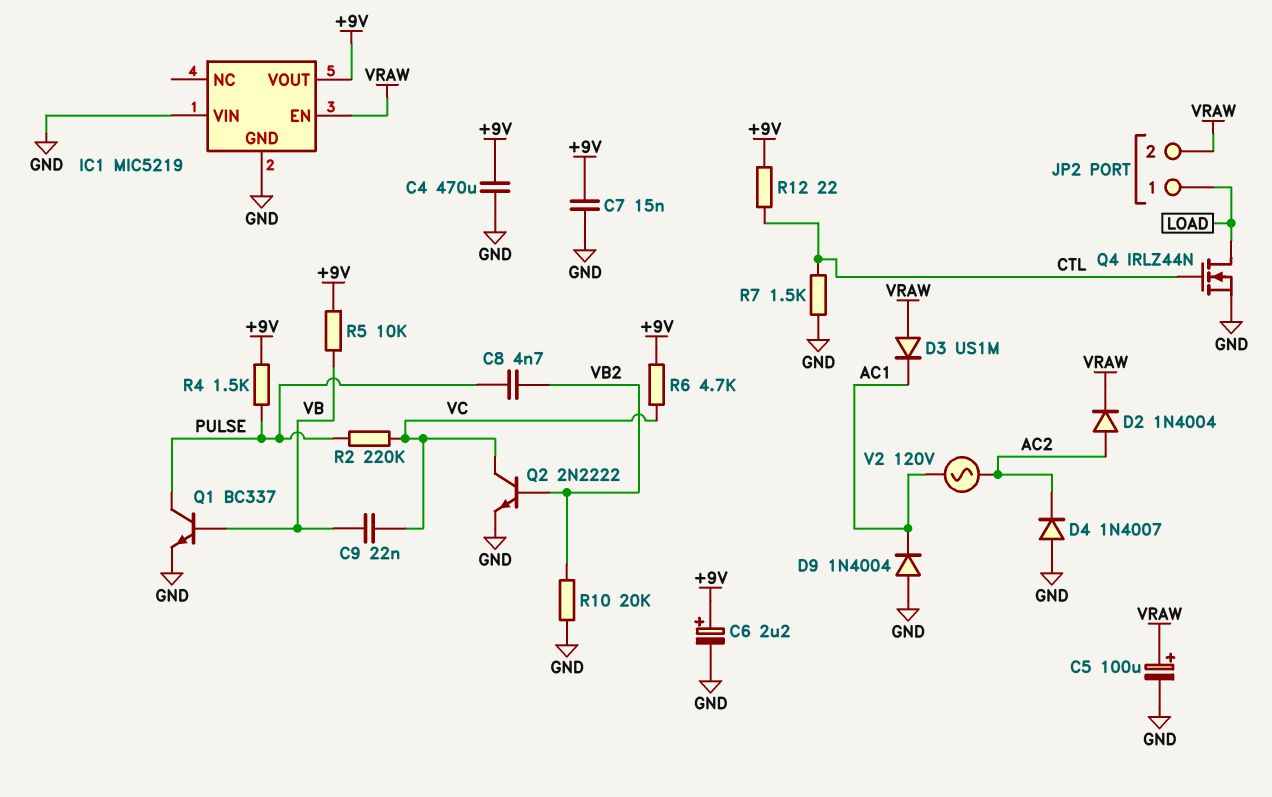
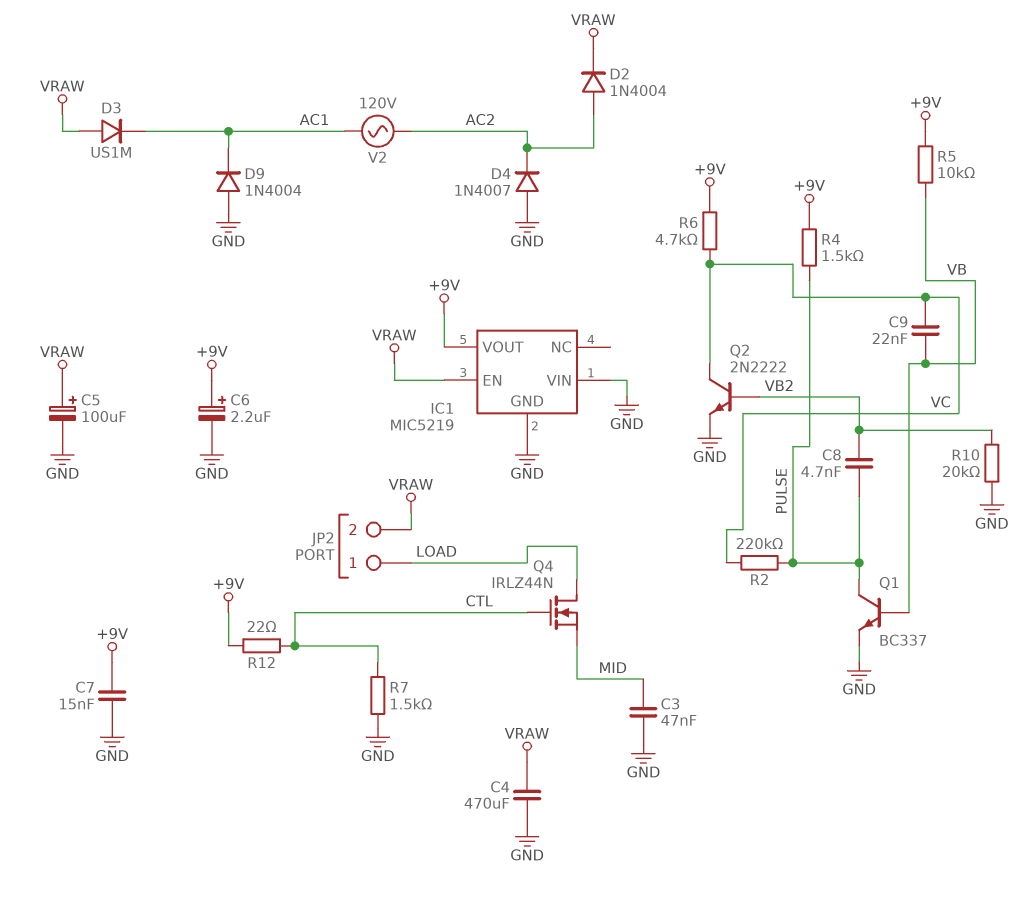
C3: none -> 47nF (GND, MID)
C4: 470uF (+9V, GND) -> 470uF (GND, VRAW)
Q4: NMOS IRLZ44N (G CTL, D LOAD, S GND) -> NMOS IRLZ44N (G CTL, D LOAD, S MID)

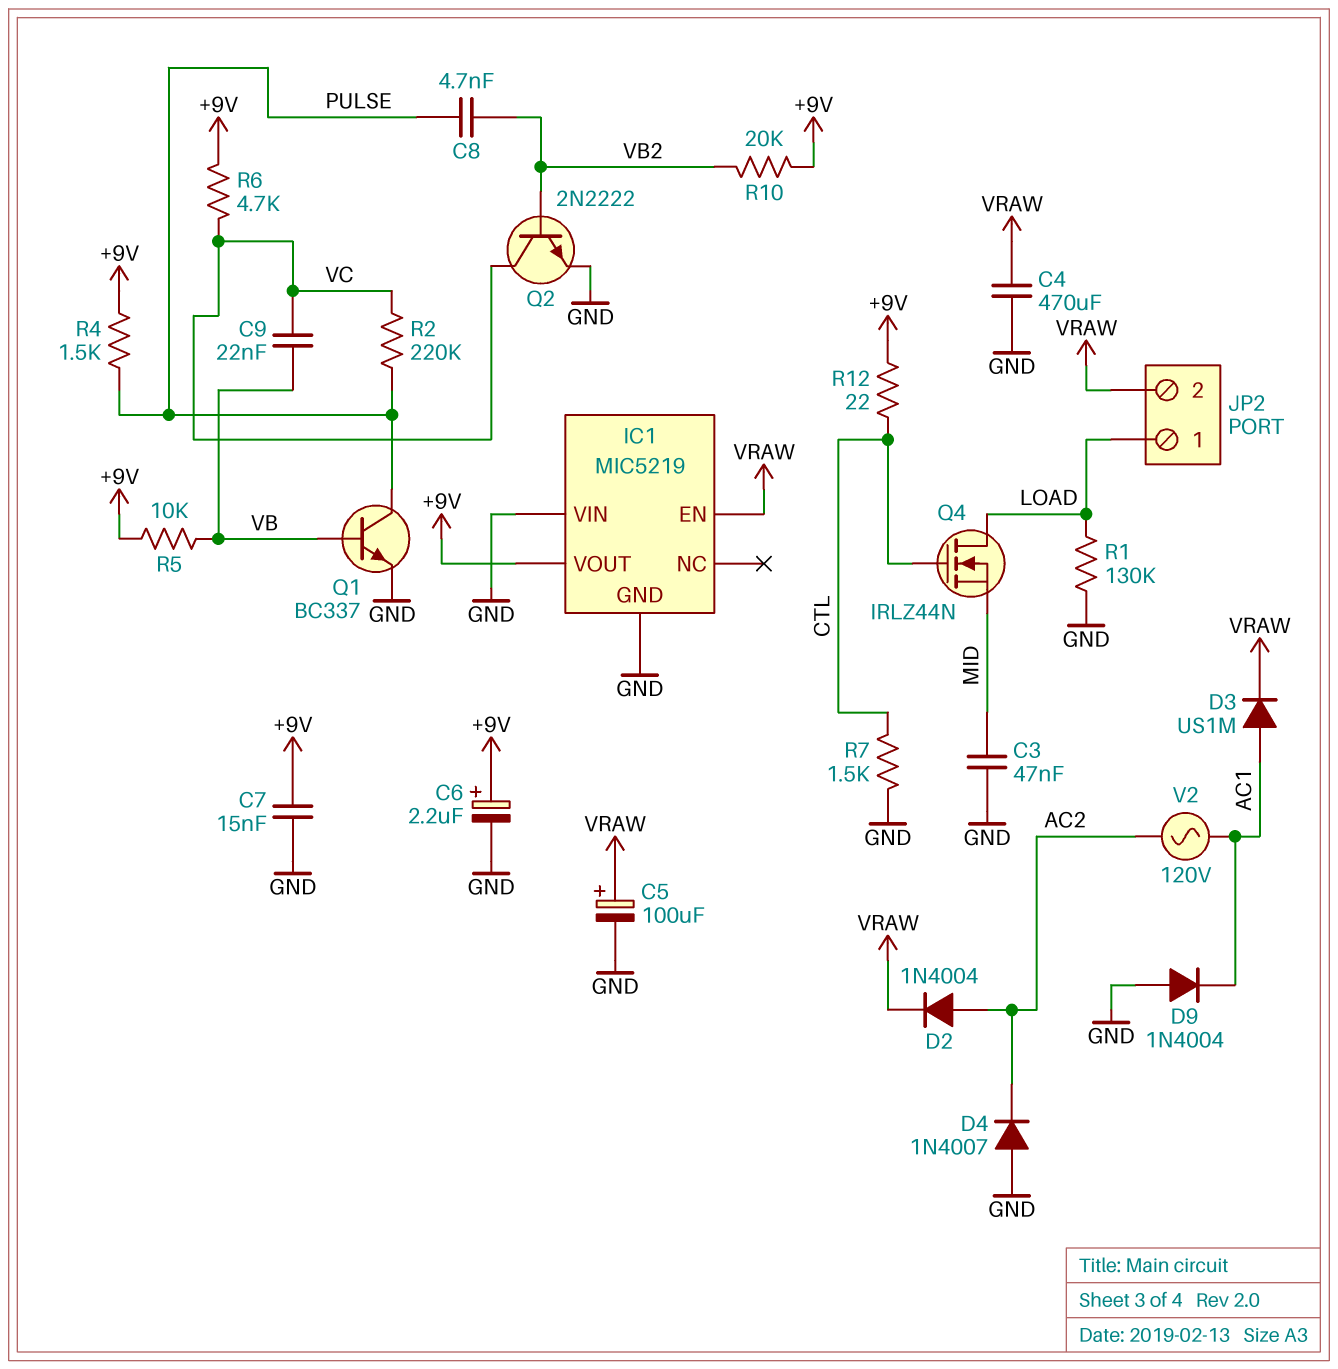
D3: diode US1M (A VRAW, K AC1) -> diode US1M (A AC1, K VRAW)
R1: none -> 130k (GND, LOAD)
R10: 20k (GND, VB2) -> 20k (+9V, VB2)

